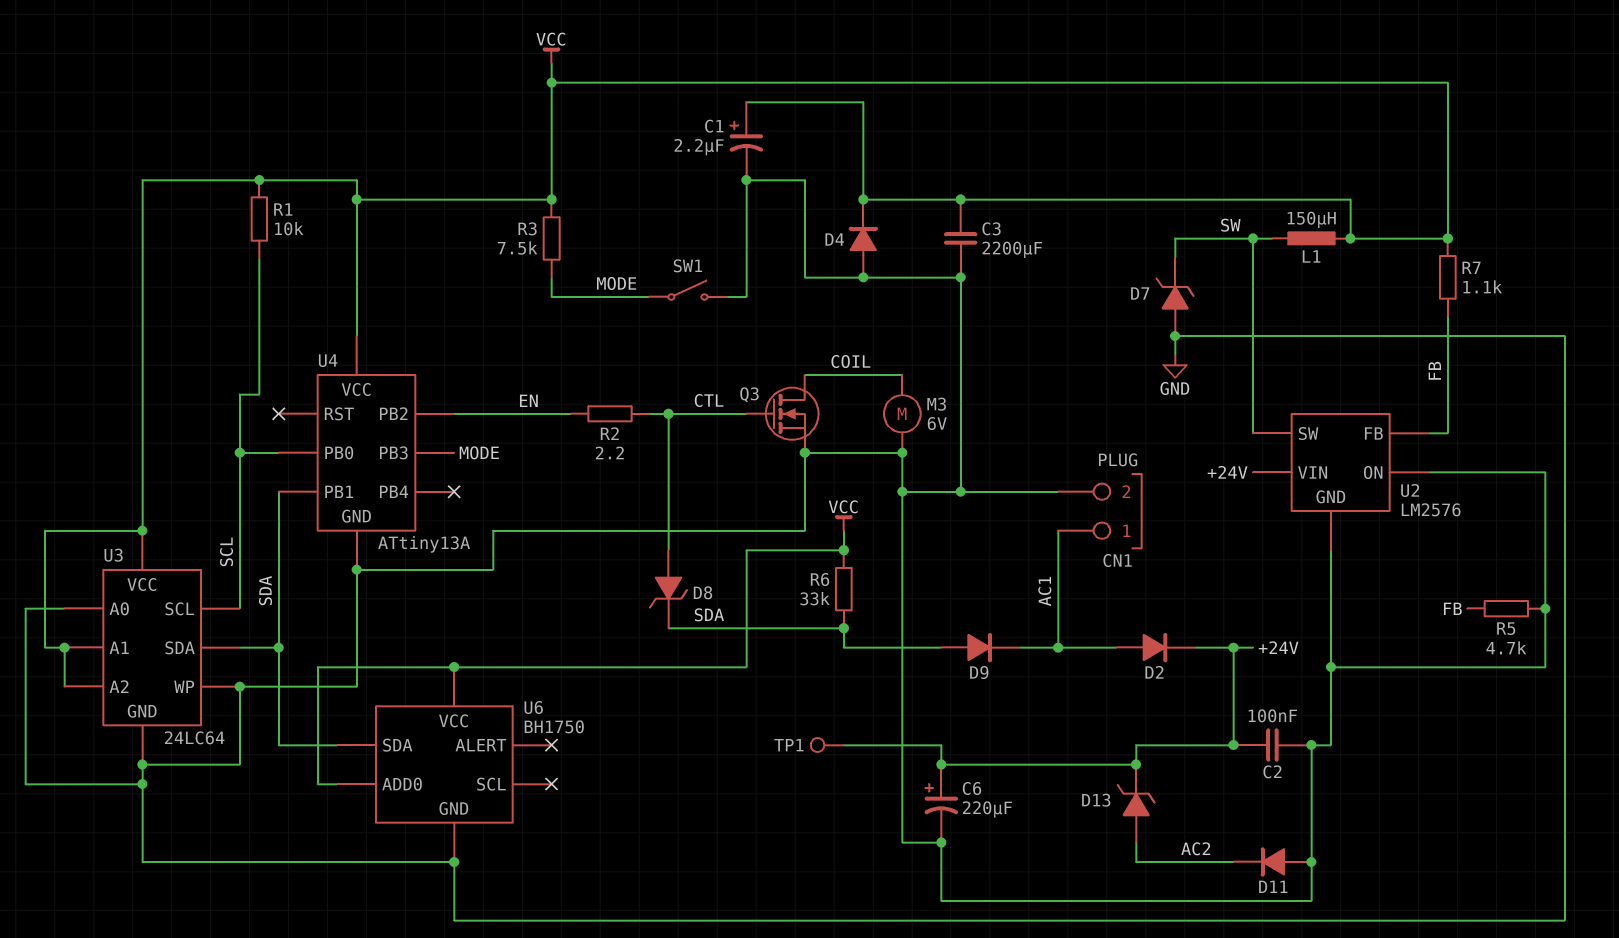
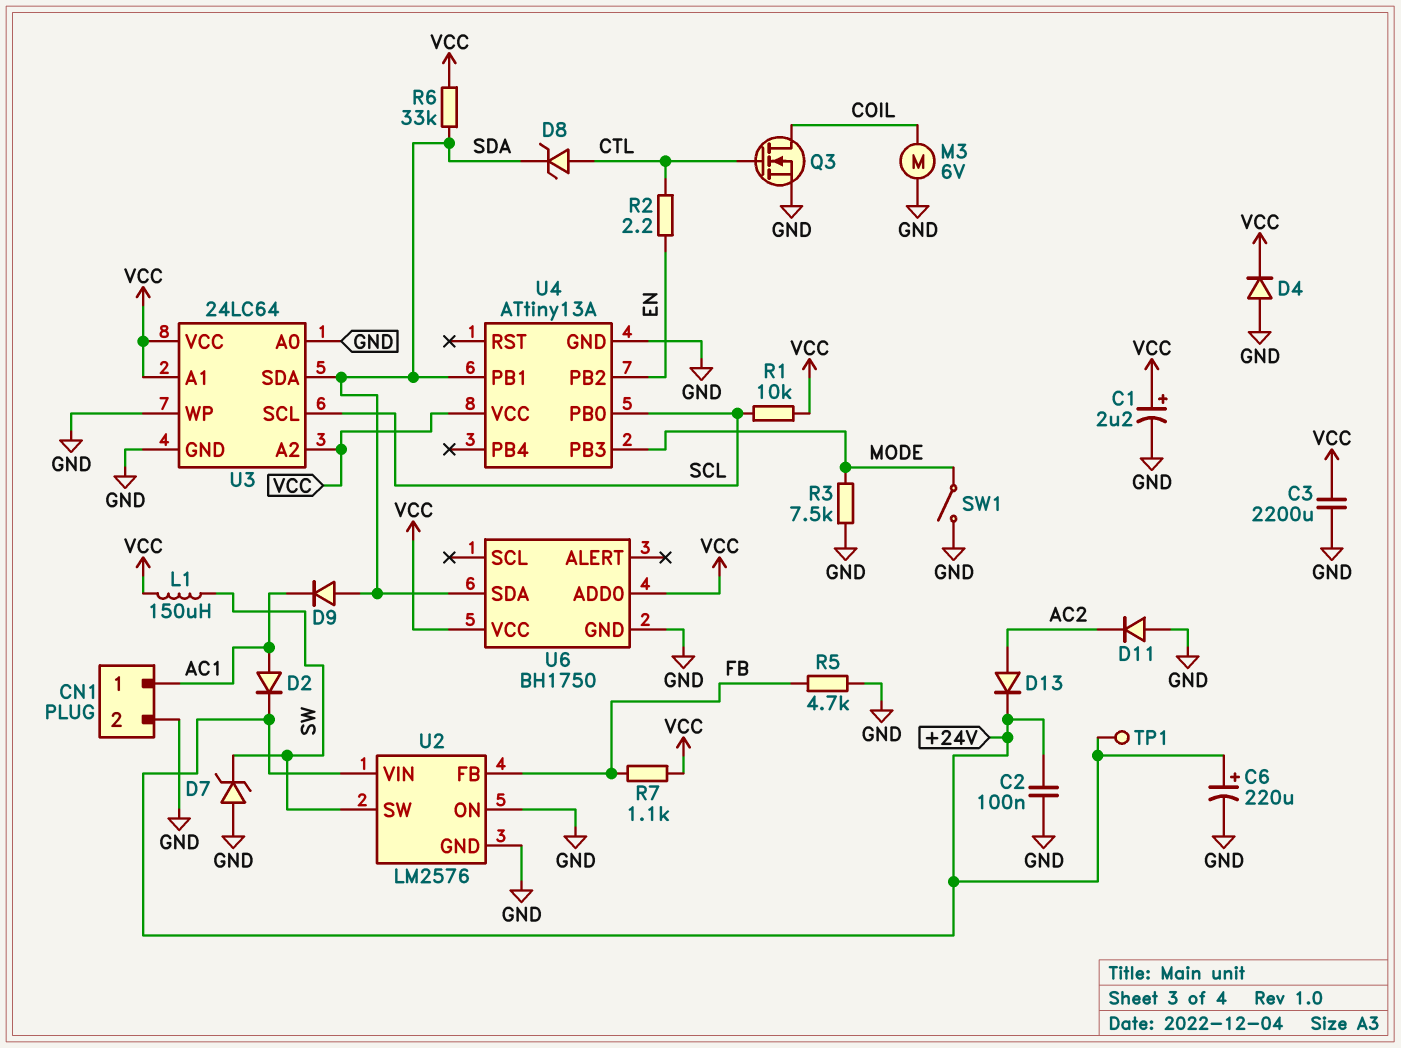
D13: zener (A AC2, K +24V) -> diode (A AC2, K +24V)
R3: 7.5k (MODE, VCC) -> 7.5k (GND, MODE)

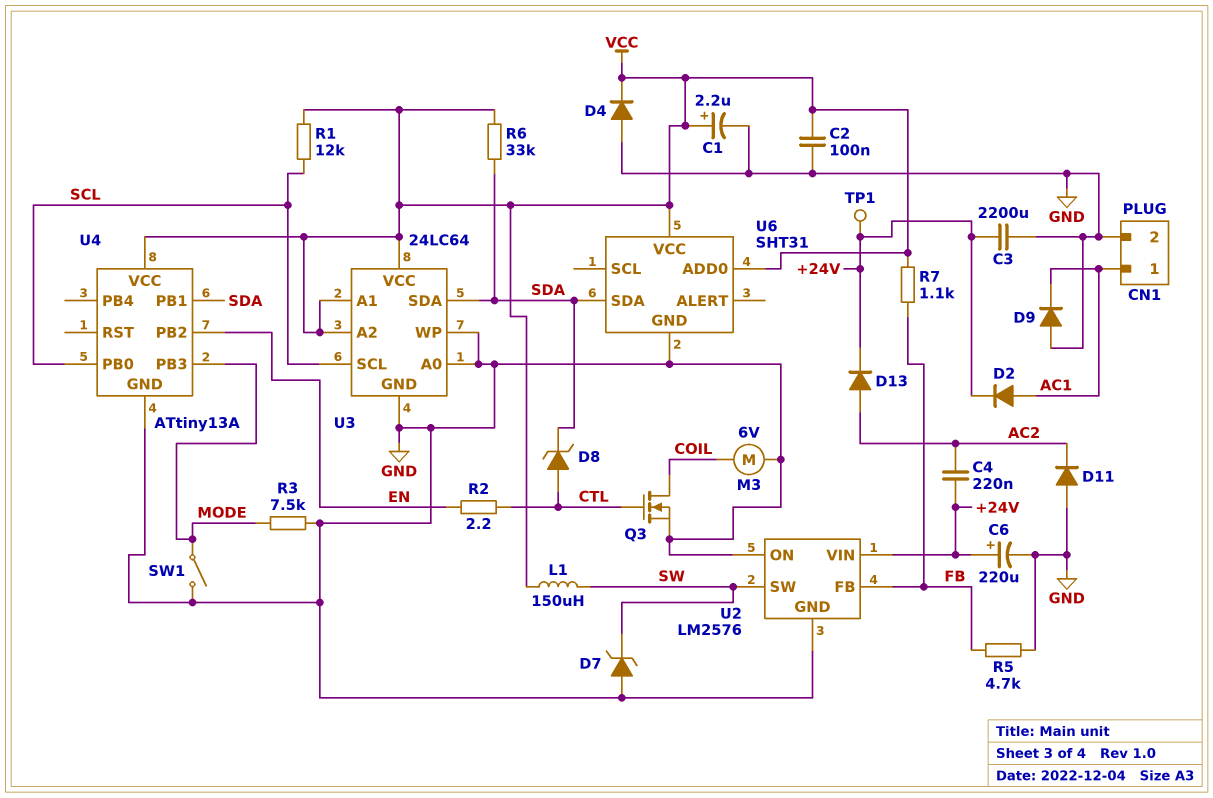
C2: 100nF (+24V, GND) -> 100nF (GND, VCC)
C3: 2200uF (GND, VCC) -> 2200uF (+24V, GND)
C4: none -> 220nF (+24V, AC2)
D9: diode (A SDA, K AC1) -> diode (A GND, K AC1)
R1: 10k (SCL, VCC) -> 12k (SCL, VCC)
U6: BH1750 -> SHT31

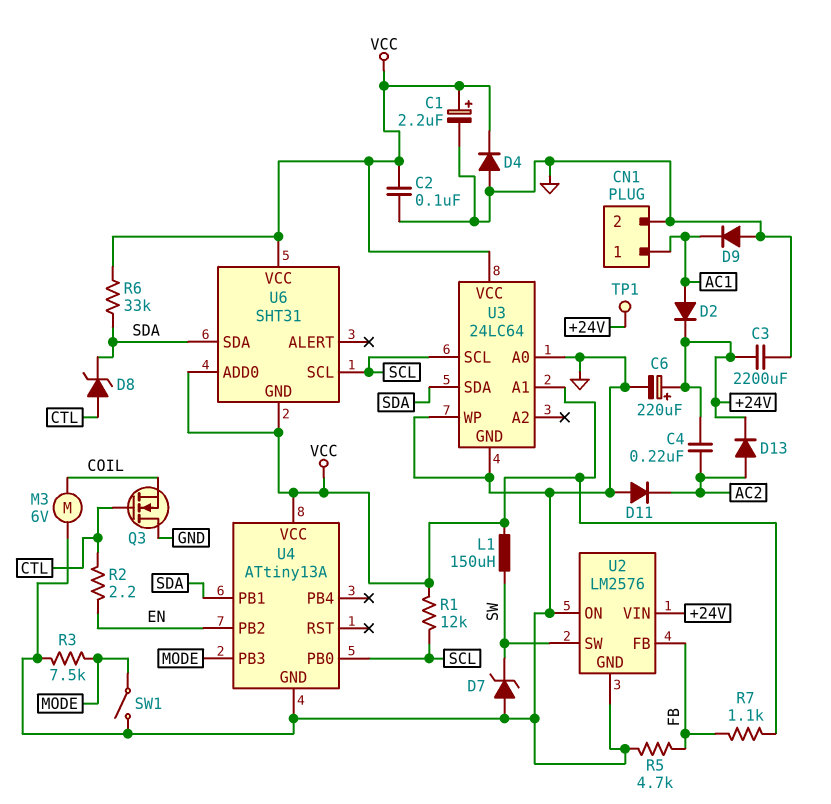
Q3: NMOS (G CTL, D COIL, S GND) -> NMOS (G CTL, D GND, S COIL)
U3 pin A2: VCC -> none
U6 pin GND: GND -> VCC
U6 pin SCL: none -> SCL

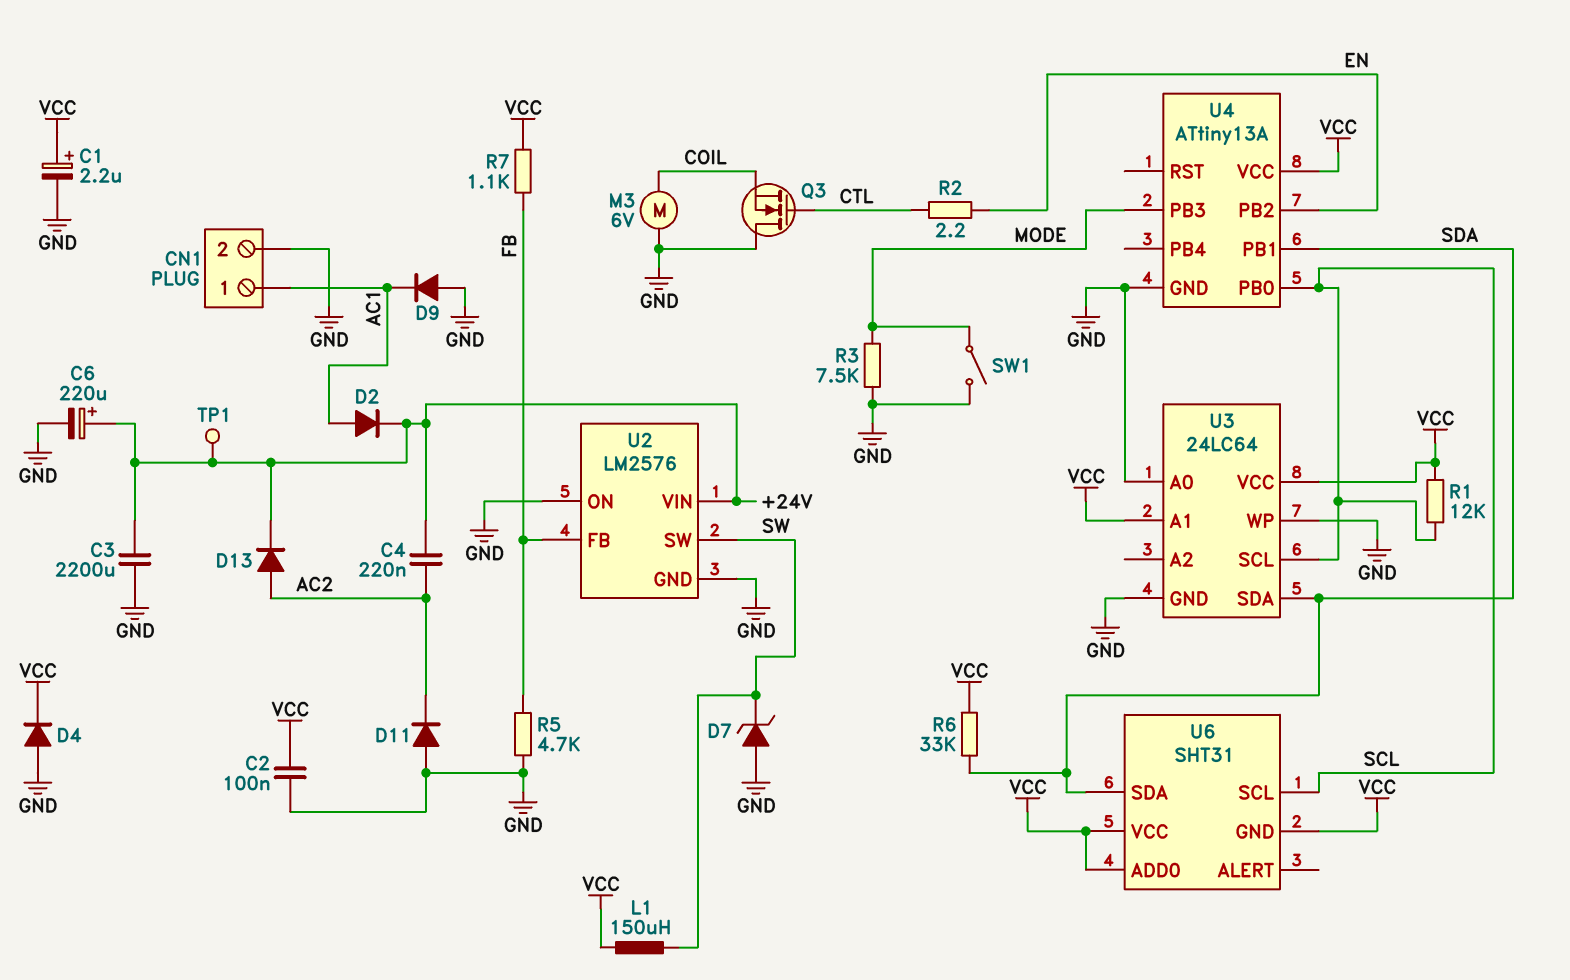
D8: zener (A CTL, K SDA) -> none

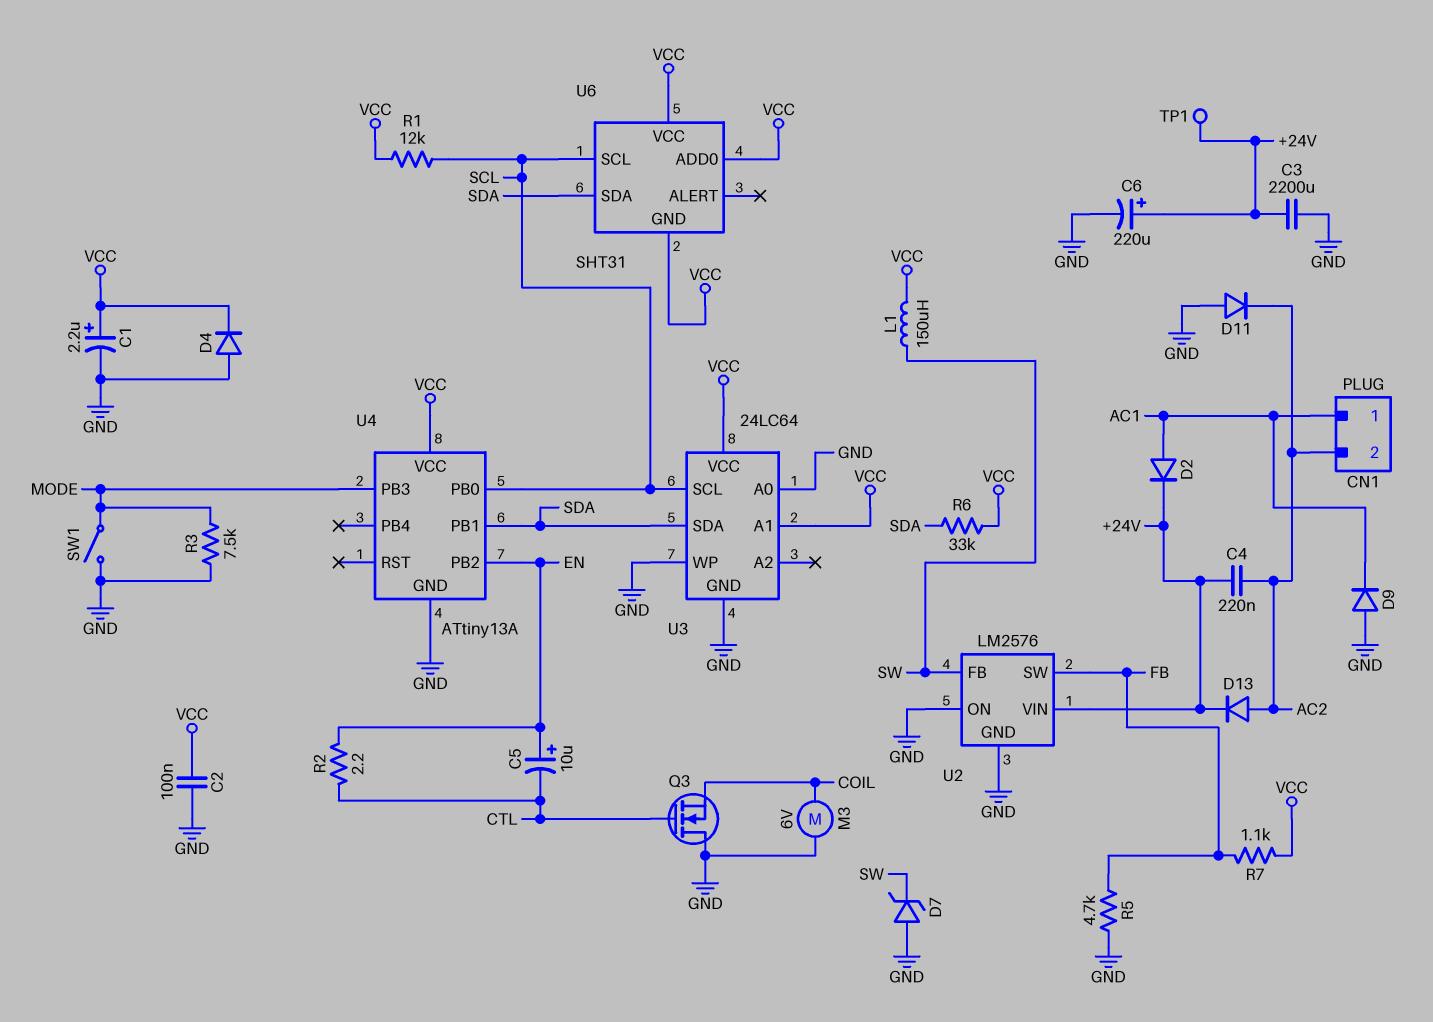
C5: none -> 10uF (plus EN, minus CTL)
CN1 pin 2: GND -> AC2
U2 pin FB: FB -> SW
U2 pin SW: SW -> FB

